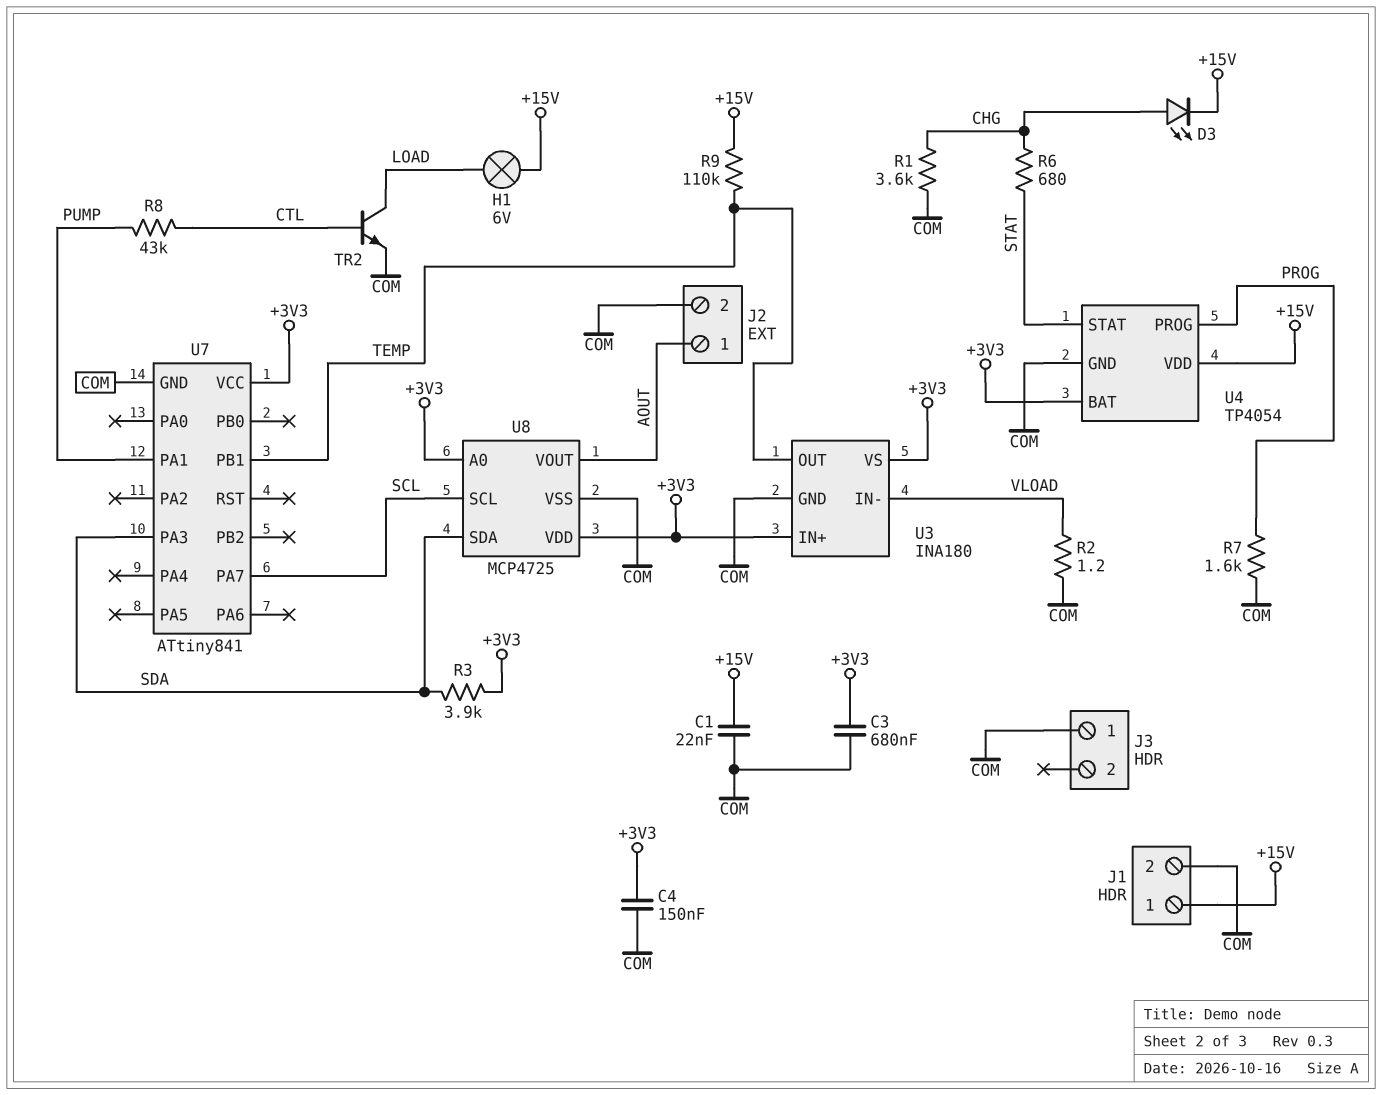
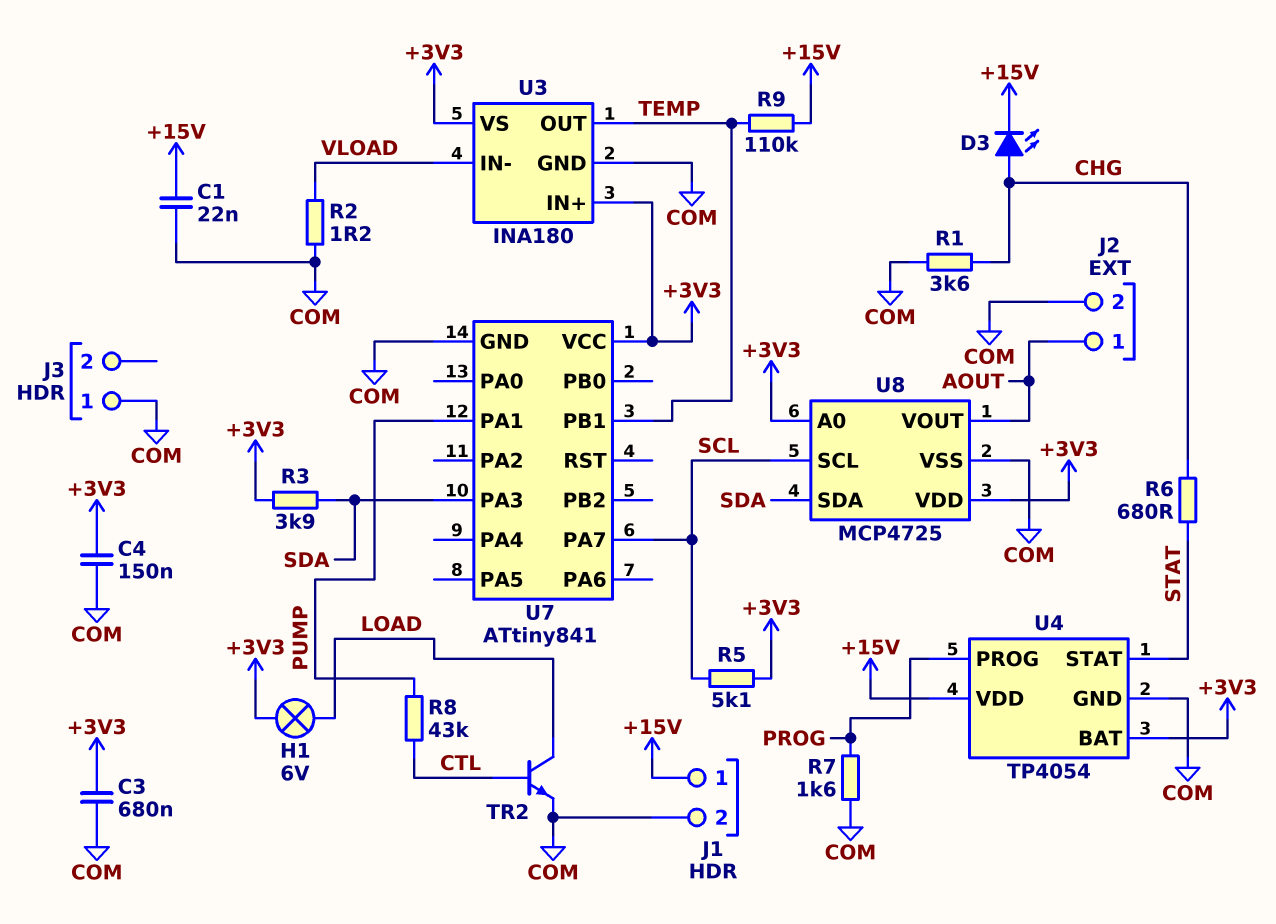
H1: lamp 6V (+15V, LOAD) -> lamp 6V (+3V3, LOAD)
R5: none -> 5.1k (+3V3, SCL)

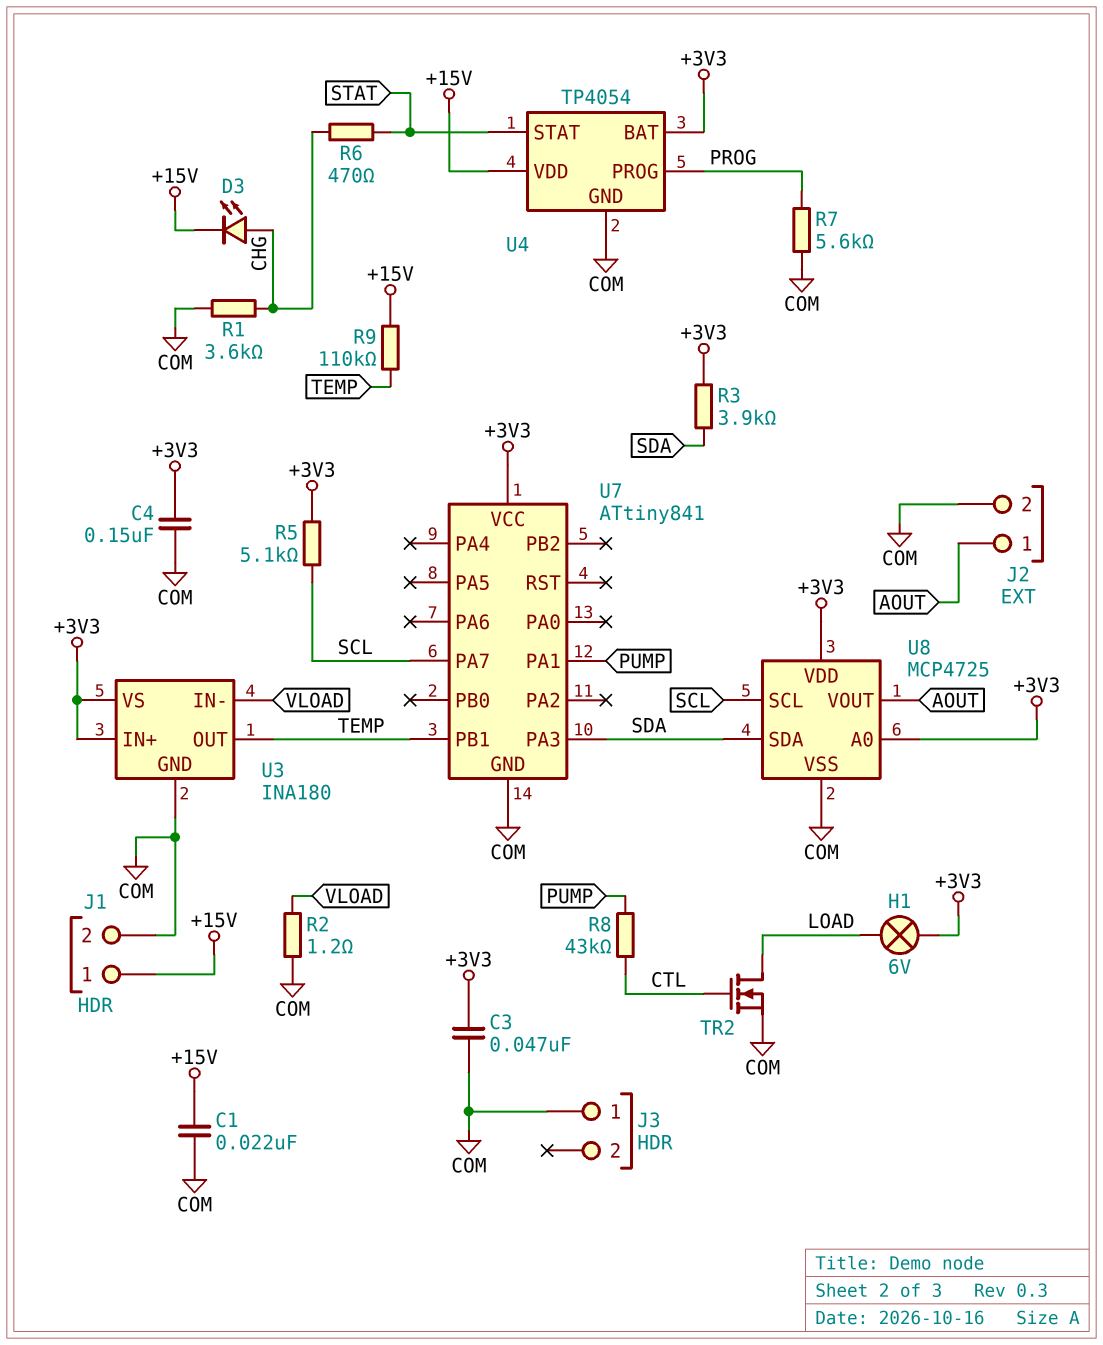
C3: 680nF (+3V3, COM) -> 47nF (+3V3, COM)
R6: 680 (CHG, STAT) -> 470 (CHG, STAT)
R7: 1.6k (COM, PROG) -> 5.6k (COM, PROG)
TR2: NPN (B CTL, C LOAD, E COM) -> NMOS (G CTL, D LOAD, S COM)

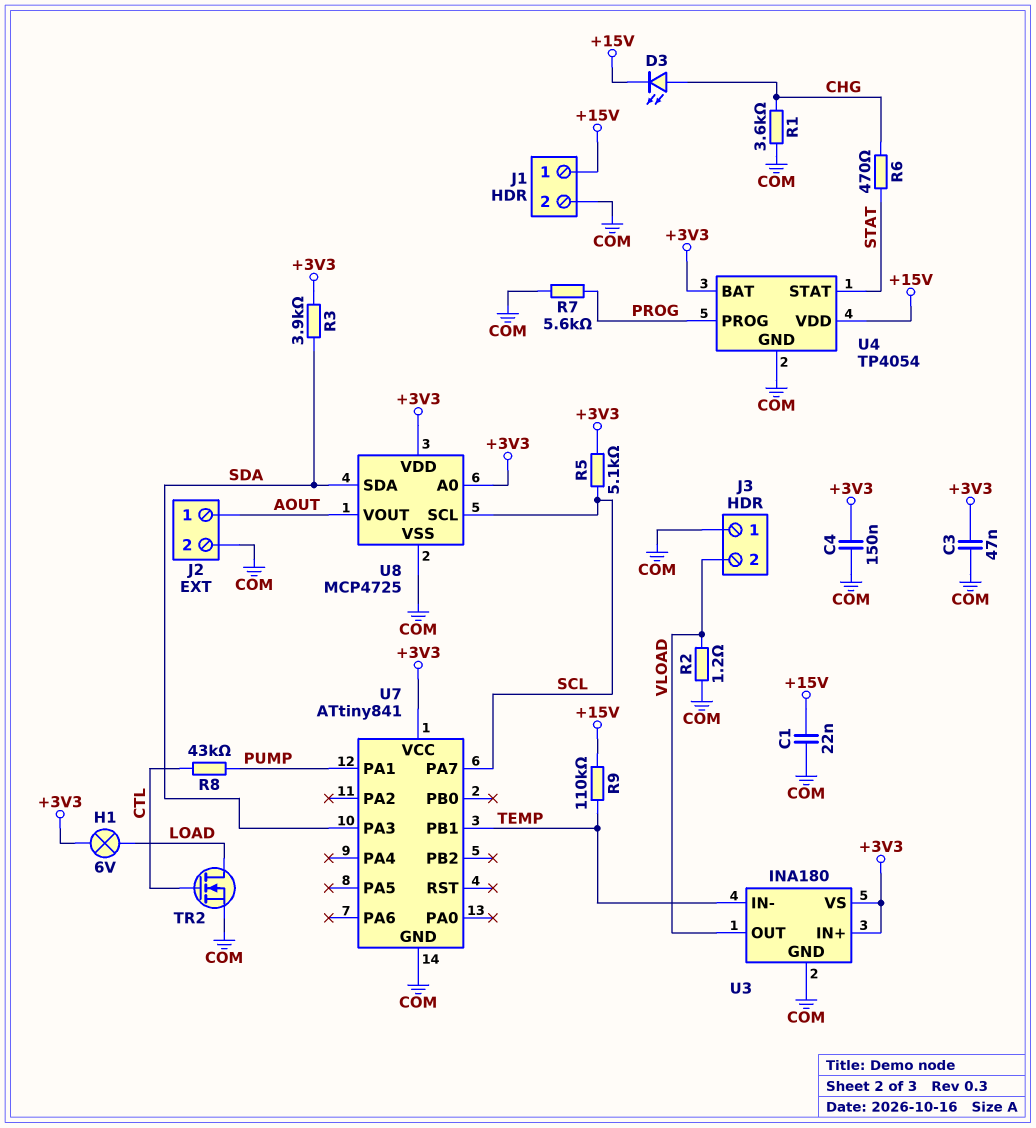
J3 pin 2: none -> VLOAD
U3 pin IN-: VLOAD -> TEMP
U3 pin OUT: TEMP -> VLOAD

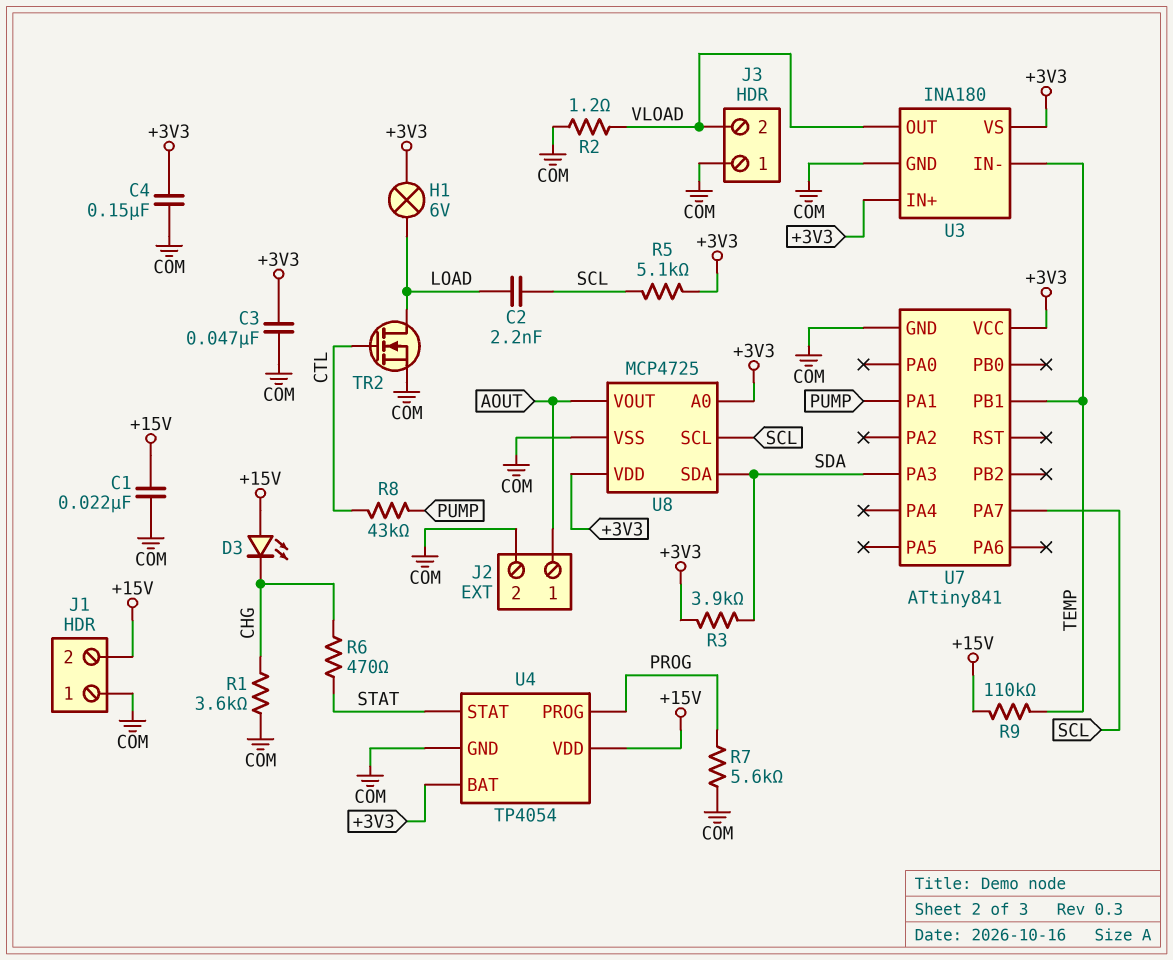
C2: none -> 2.2nF (LOAD, SCL)
D3: LED (A CHG, K +15V) -> LED (A +15V, K CHG)
J1 pin 1: +15V -> COM
J1 pin 2: COM -> +15V

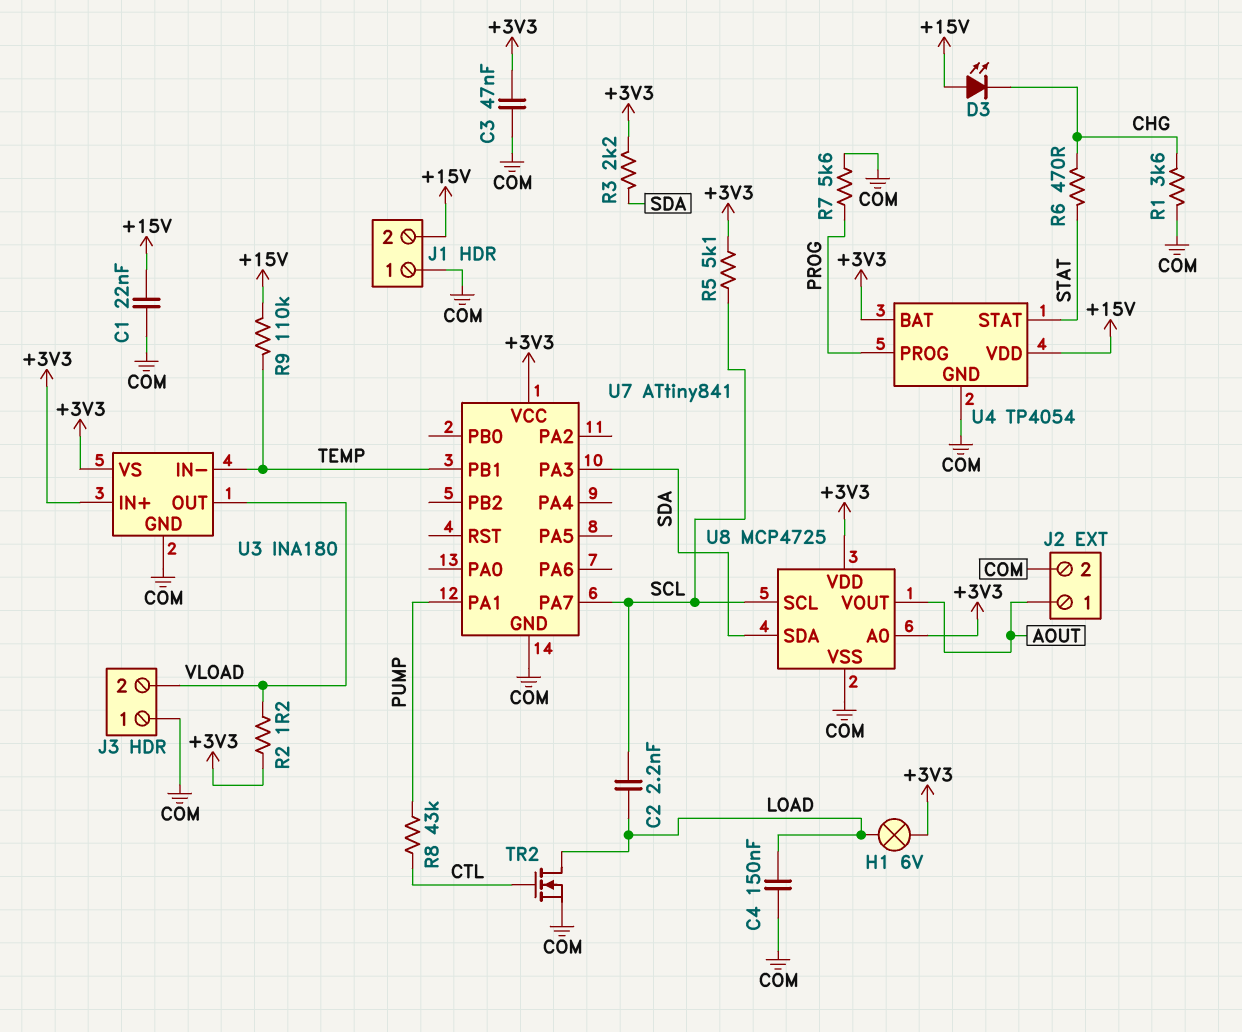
C4: 150nF (+3V3, COM) -> 150nF (COM, LOAD)
R2: 1.2 (COM, VLOAD) -> 1.2 (+3V3, VLOAD)
R3: 3.9k (+3V3, SDA) -> 2.2k (+3V3, SDA)

